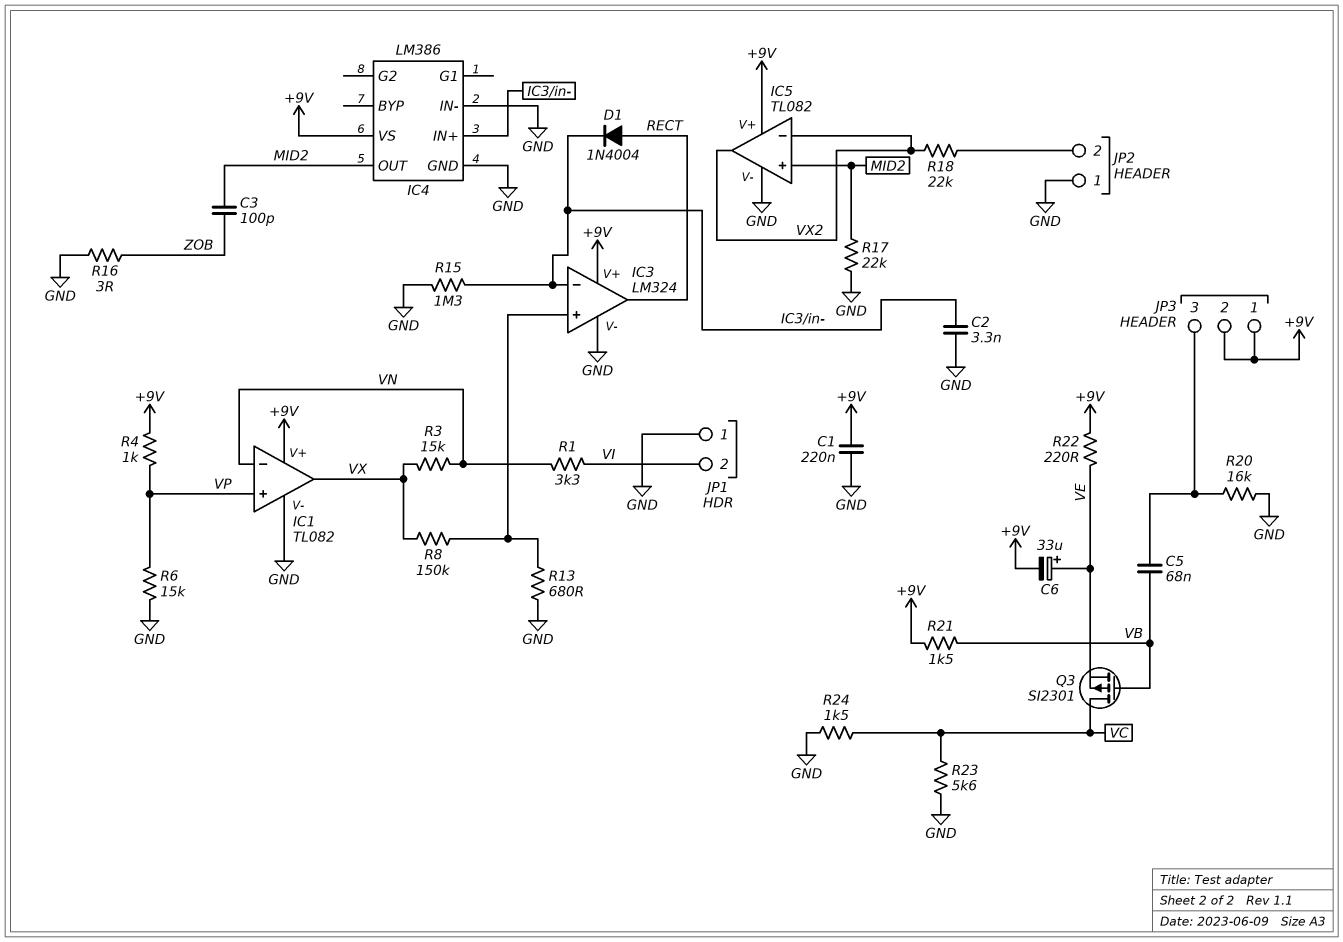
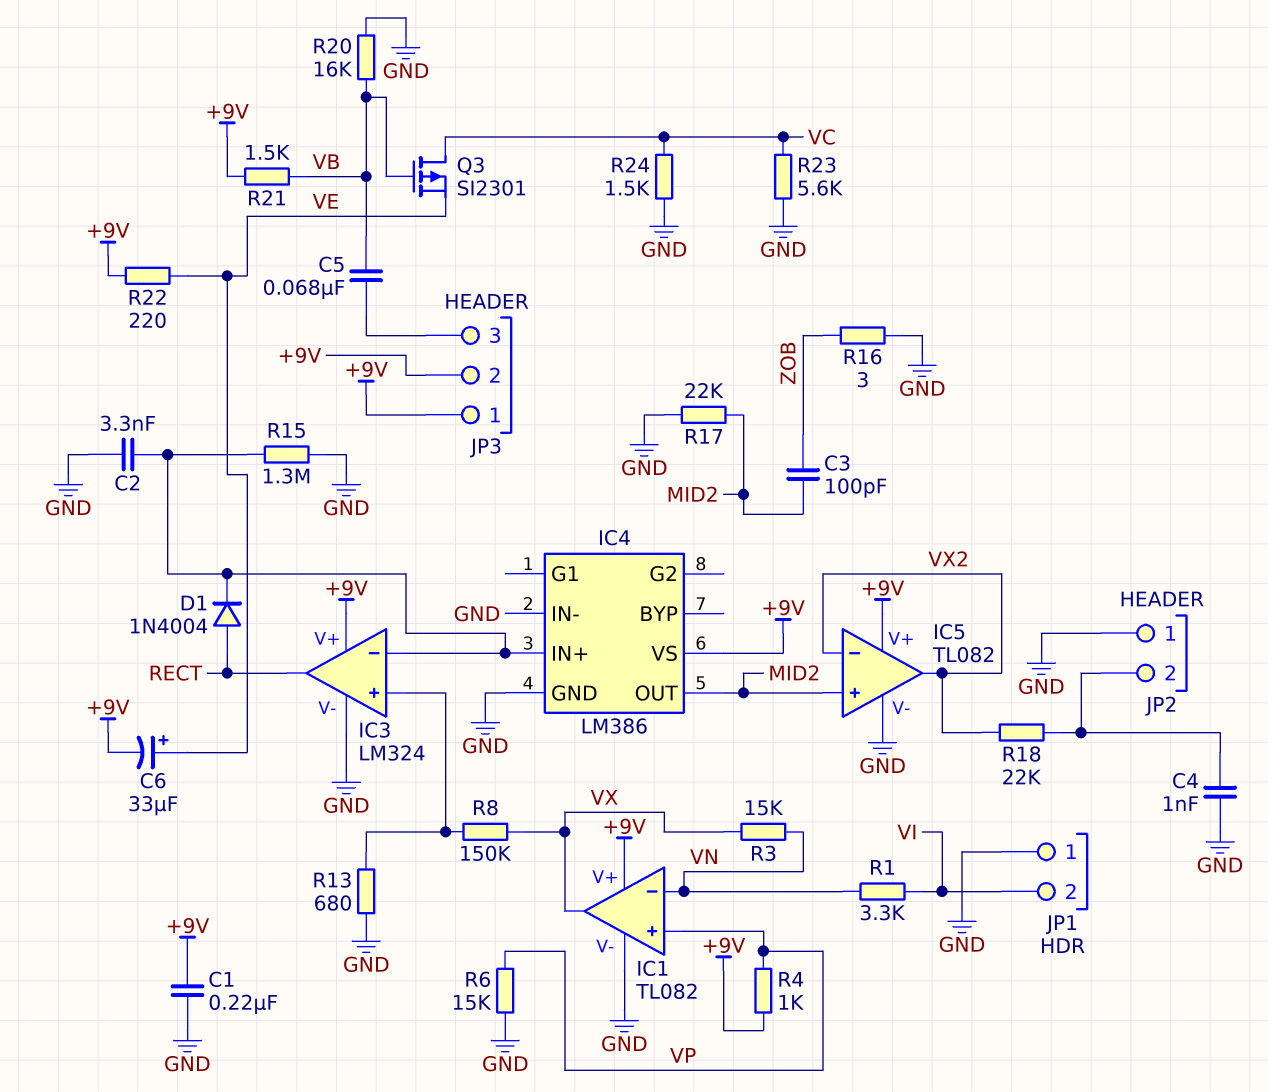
C4: none -> 1nF (GND, JP2/2)
R20: 16k (GND, JP3/3) -> 16k (GND, VB)

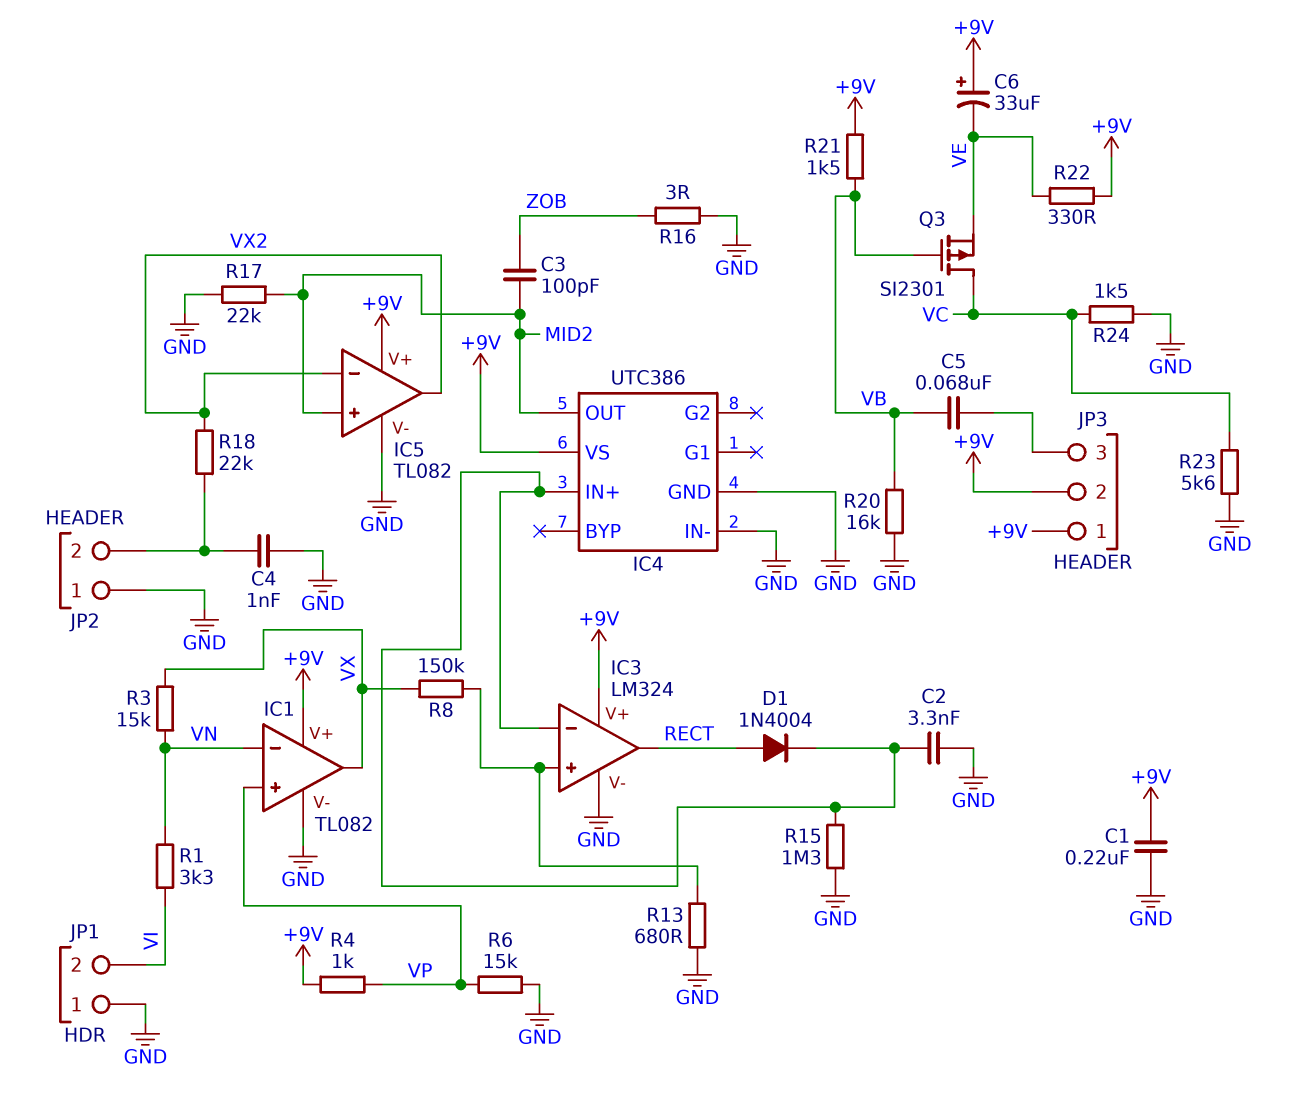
C6: 33uF (plus VE, minus +9V) -> 33uF (plus +9V, minus VE)
IC4: LM386 -> UTC386
R22: 220 (+9V, VE) -> 330 (+9V, VE)

